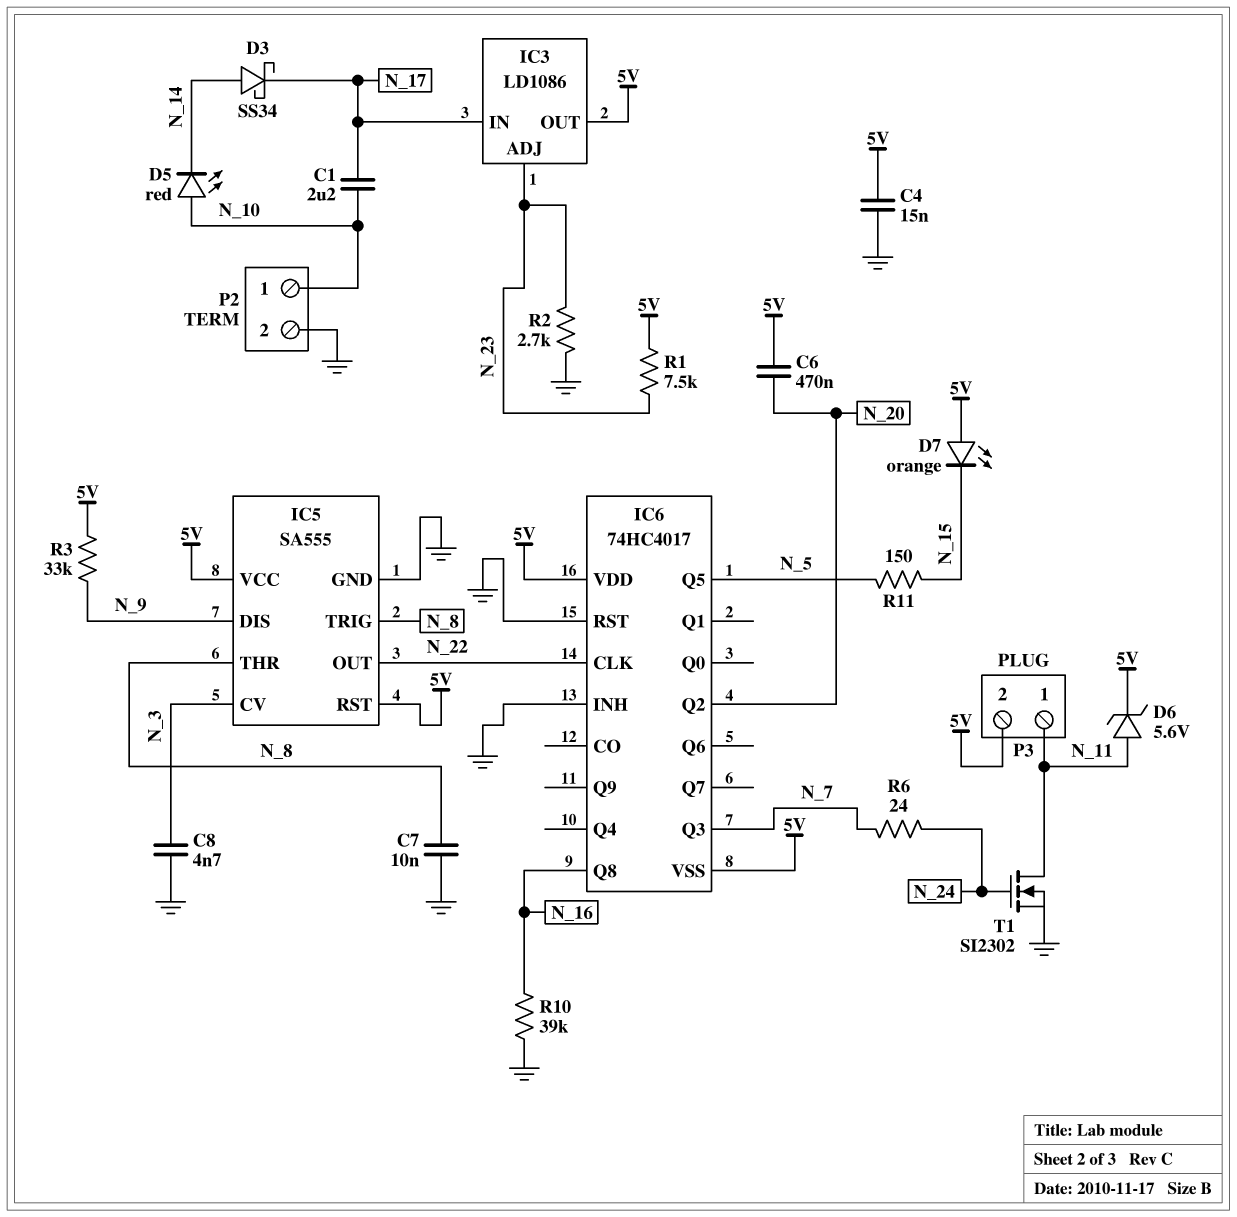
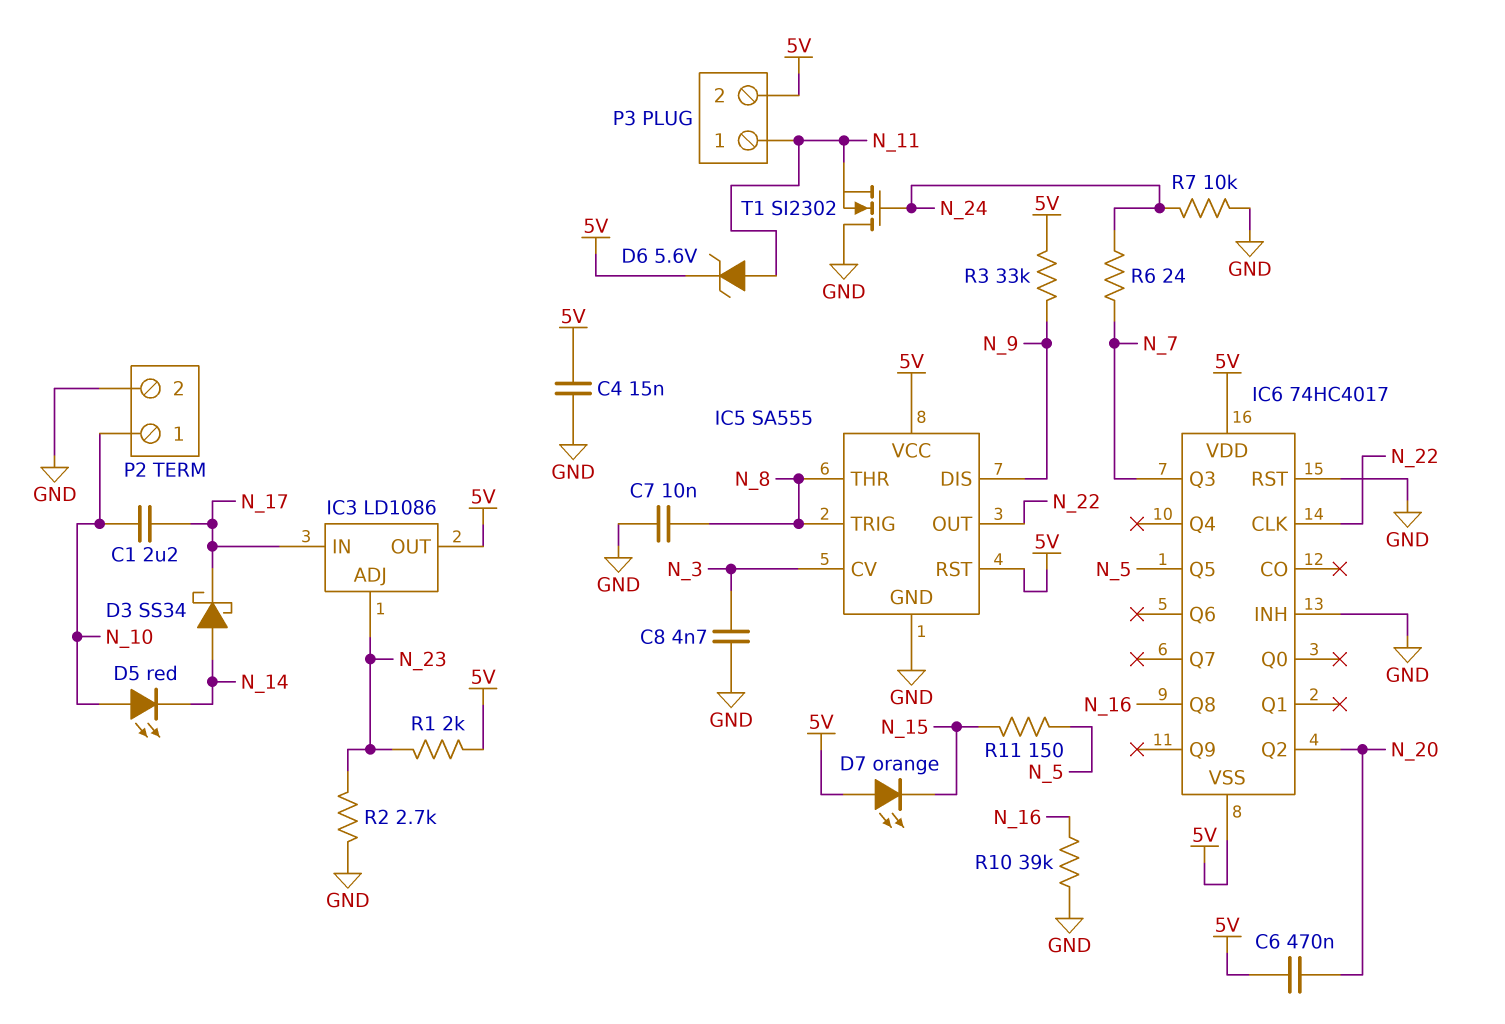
R1: 7.5k (5V, N_23) -> 2k (5V, N_23)
R7: none -> 10k (GND, N_24)
T1: NMOS SI2302 (G N_24, D N_11, S GND) -> NMOS SI2302 (G N_24, D GND, S N_11)

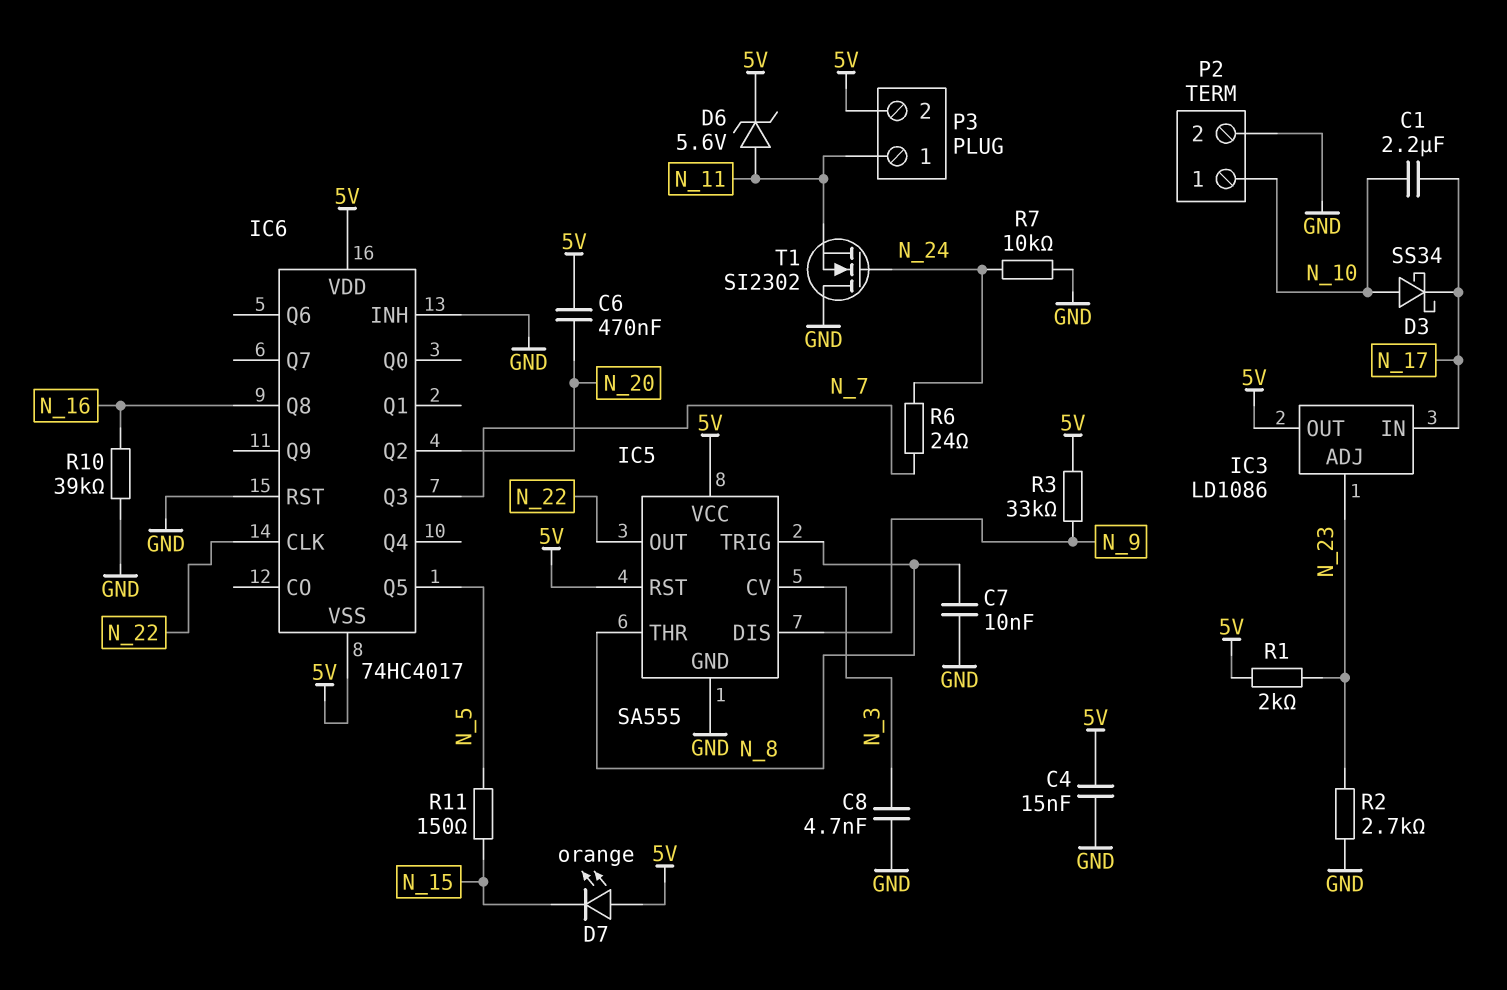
D3: schottky SS34 (A N_14, K N_17) -> schottky SS34 (A N_10, K N_17)
D5: LED red (A N_10, K N_14) -> none

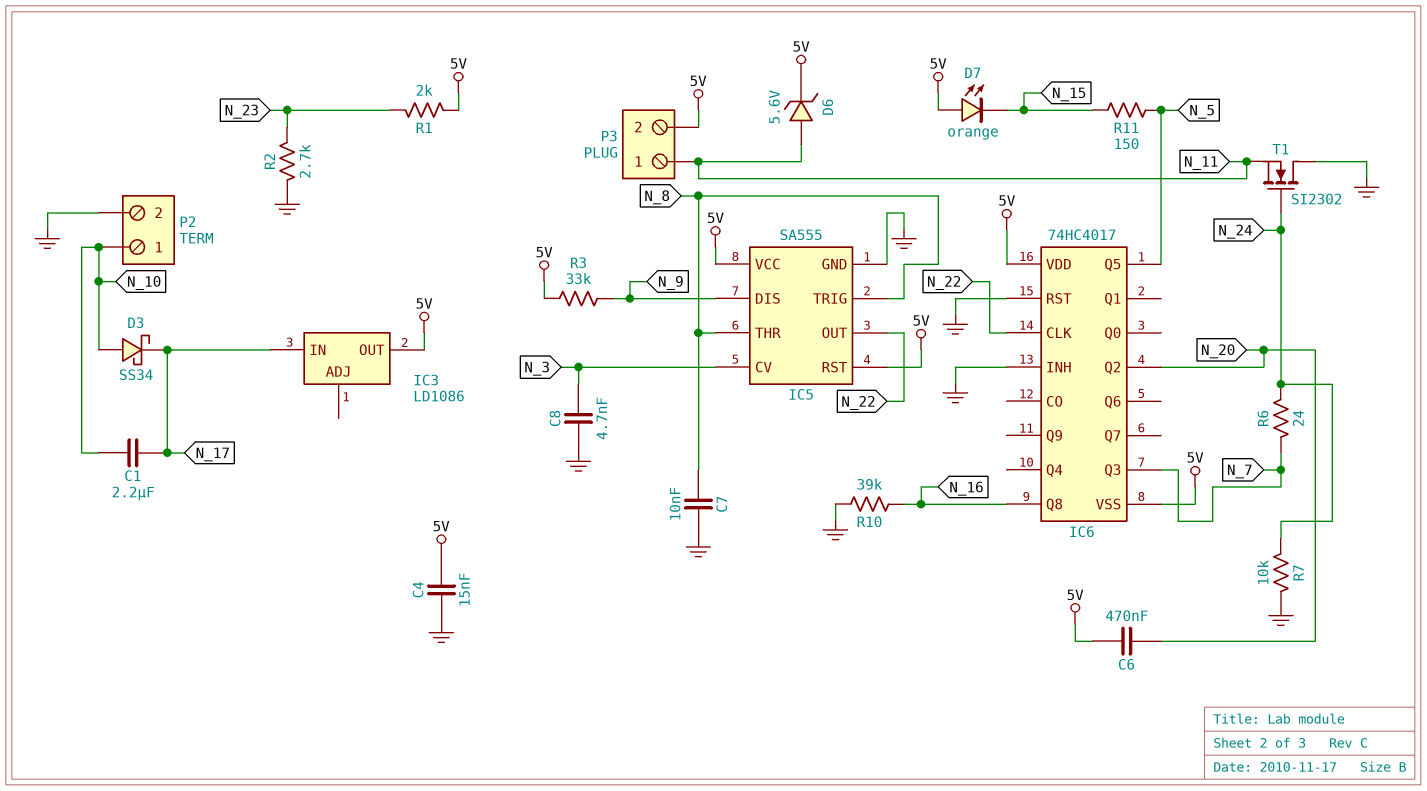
IC3 pin ADJ: N_23 -> none

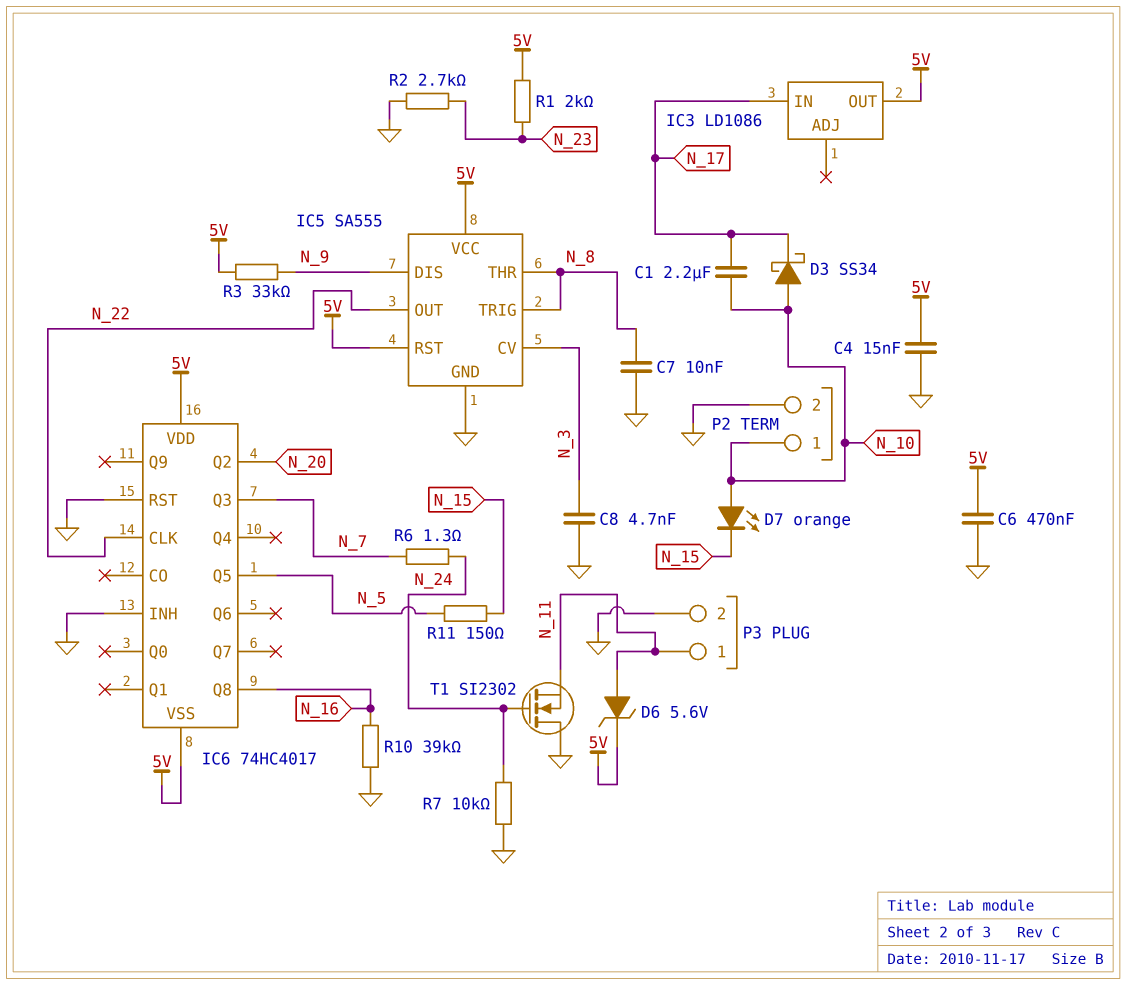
C6: 470nF (5V, N_20) -> 470nF (5V, GND)
D7: LED orange (A 5V, K N_15) -> LED orange (A N_10, K N_15)
P3 pin 2: 5V -> GND
R6: 24 (N_7, N_24) -> 1.3 (N_7, N_24)

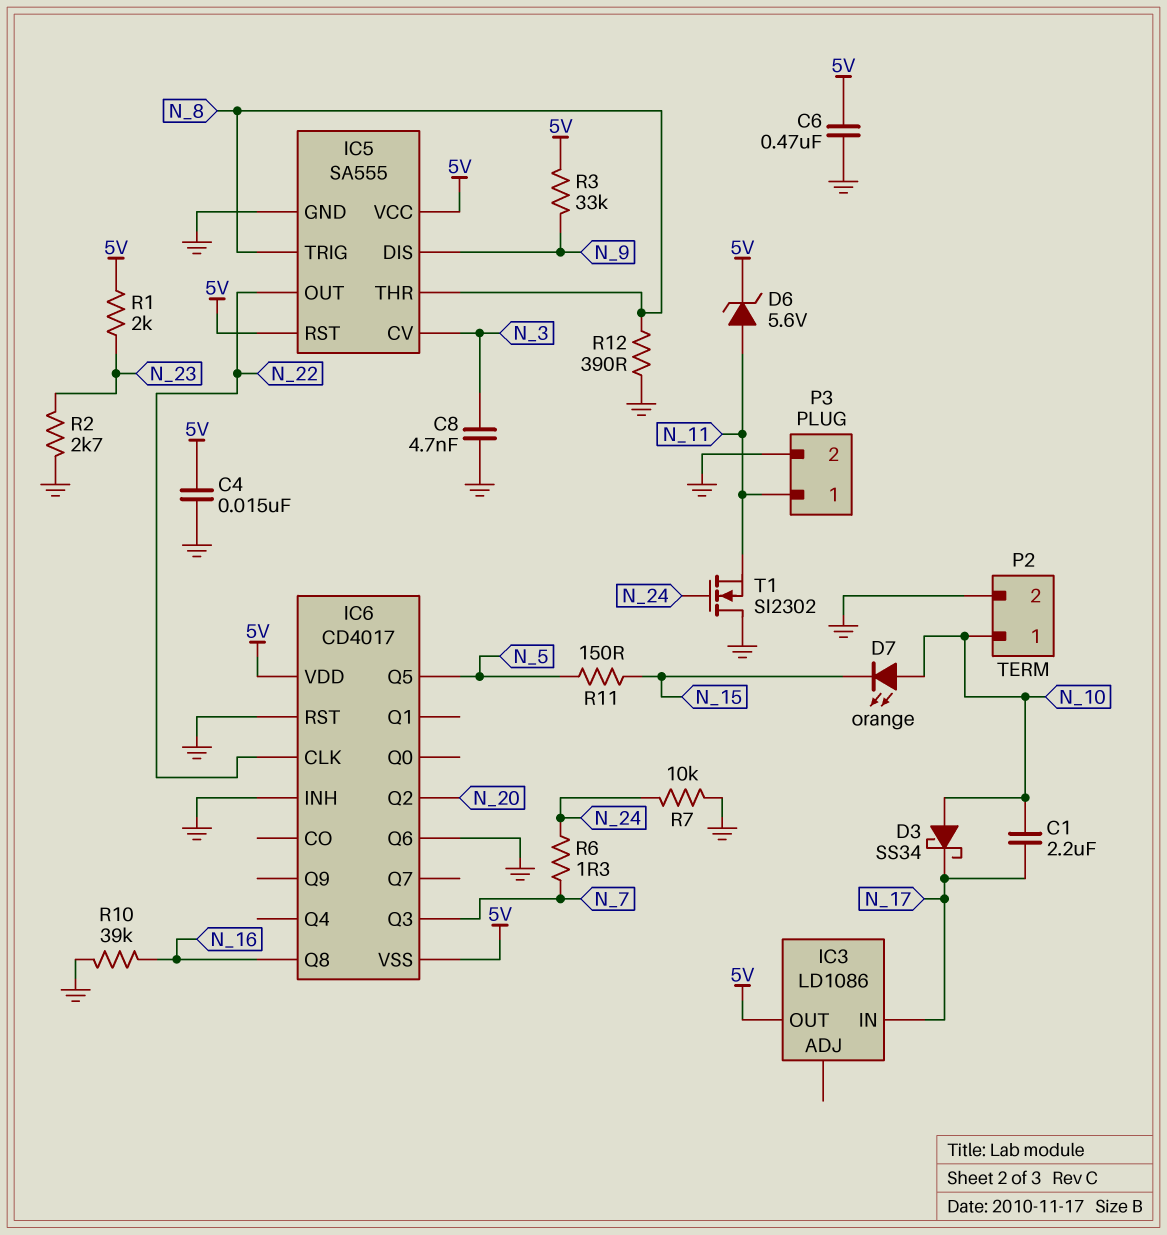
C7: 10nF (GND, N_8) -> none
IC6: 74HC4017 -> CD4017
IC6 pin Q6: none -> GND
R12: none -> 390 (GND, N_8)

